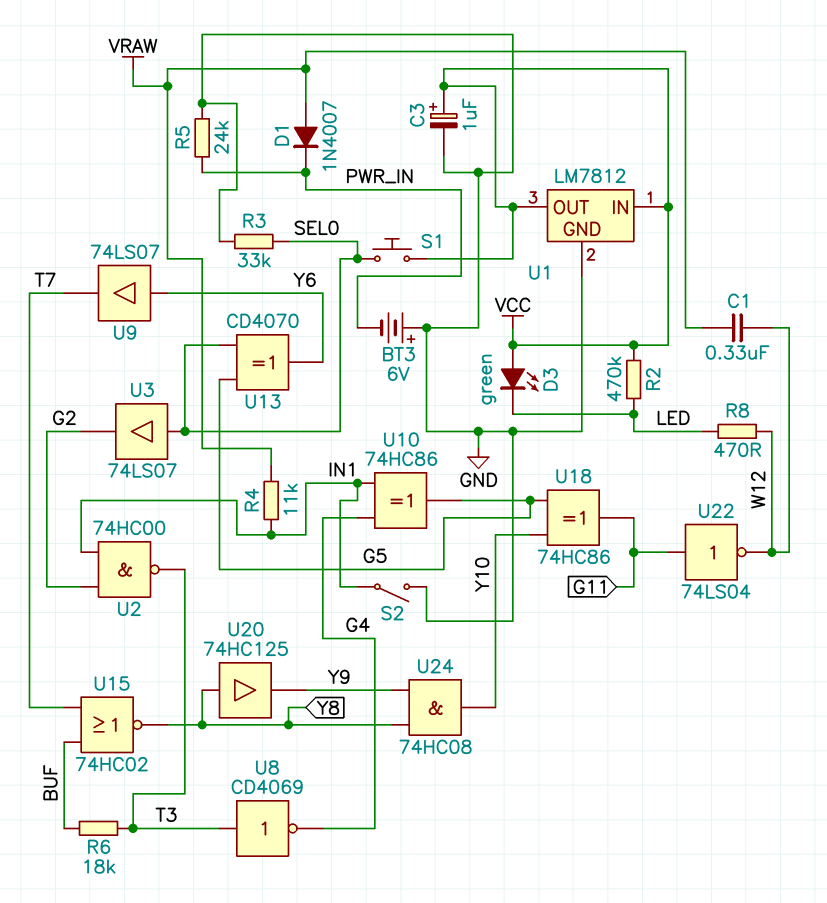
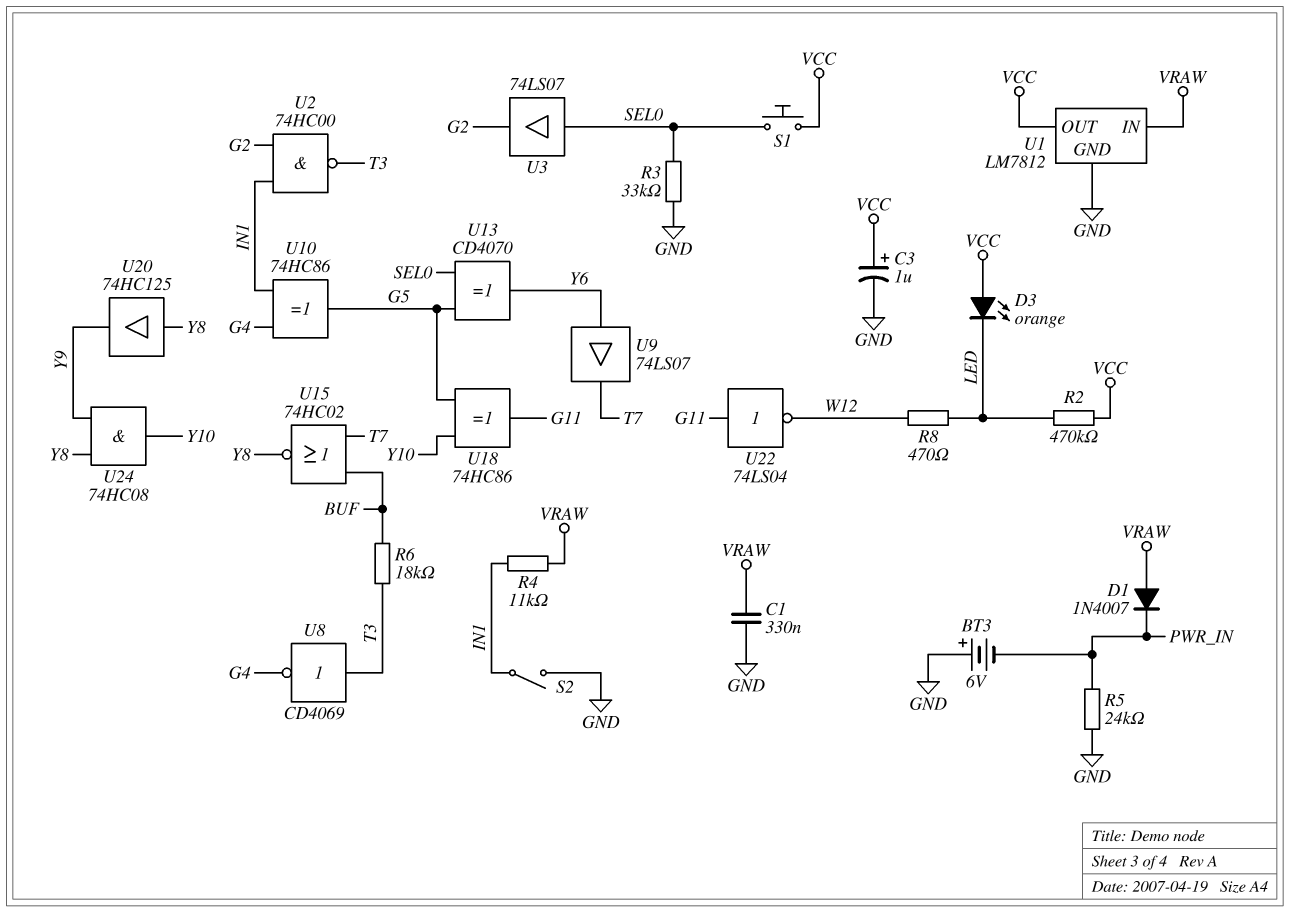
C1: 330nF (VRAW, W12) -> 330nF (GND, VRAW)
D3: LED green (A VCC, K LED) -> LED orange (A VCC, K LED)
U1 pin IN: VCC -> VRAW

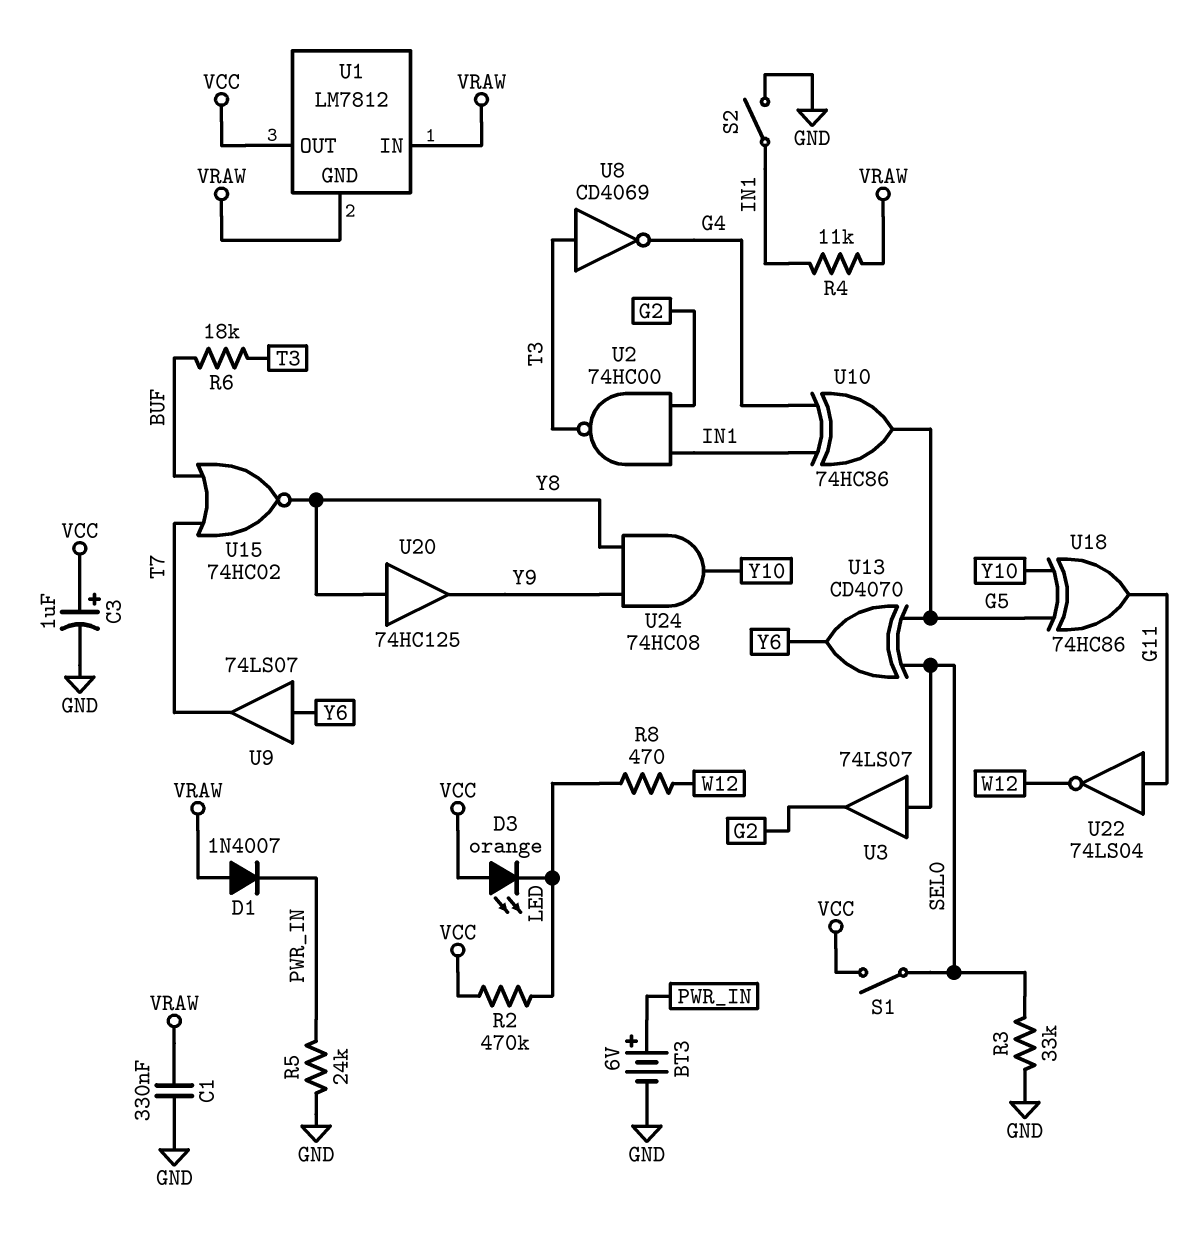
BT3: 6V (plus GND, minus PWR_IN) -> 6V (plus PWR_IN, minus GND)
S1: button (SEL0, VCC) -> switch (SEL0, VCC)
U1 pin GND: GND -> VRAW

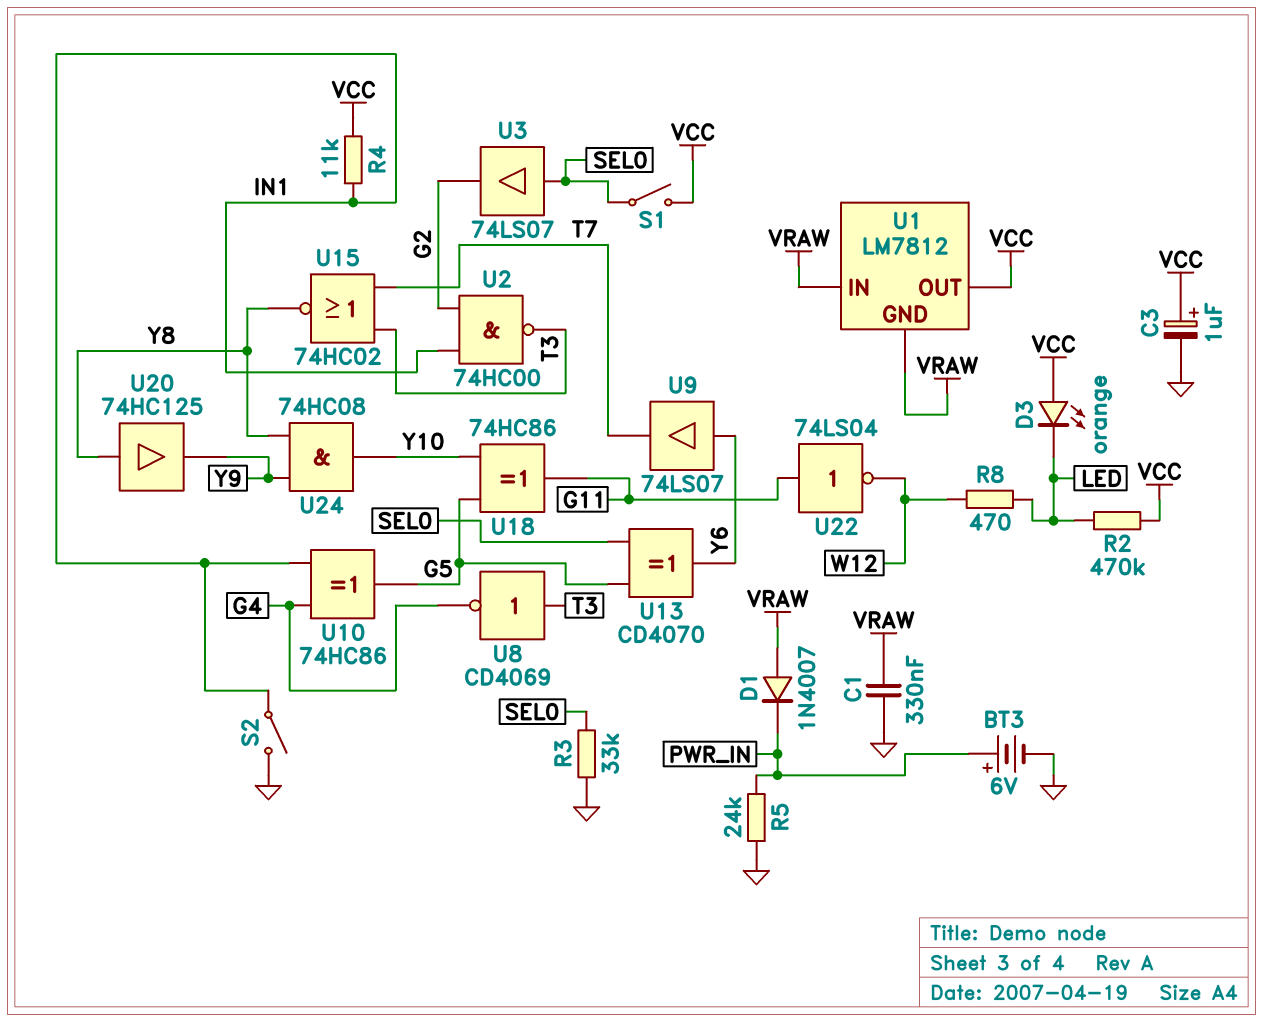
R4: 11k (IN1, VRAW) -> 11k (IN1, VCC)
R6: 18k (BUF, T3) -> none
U15: NOR 74HC02 (in BUF, in T7, out Y8) -> NOR 74HC02 (in T3, in T7, out Y8)

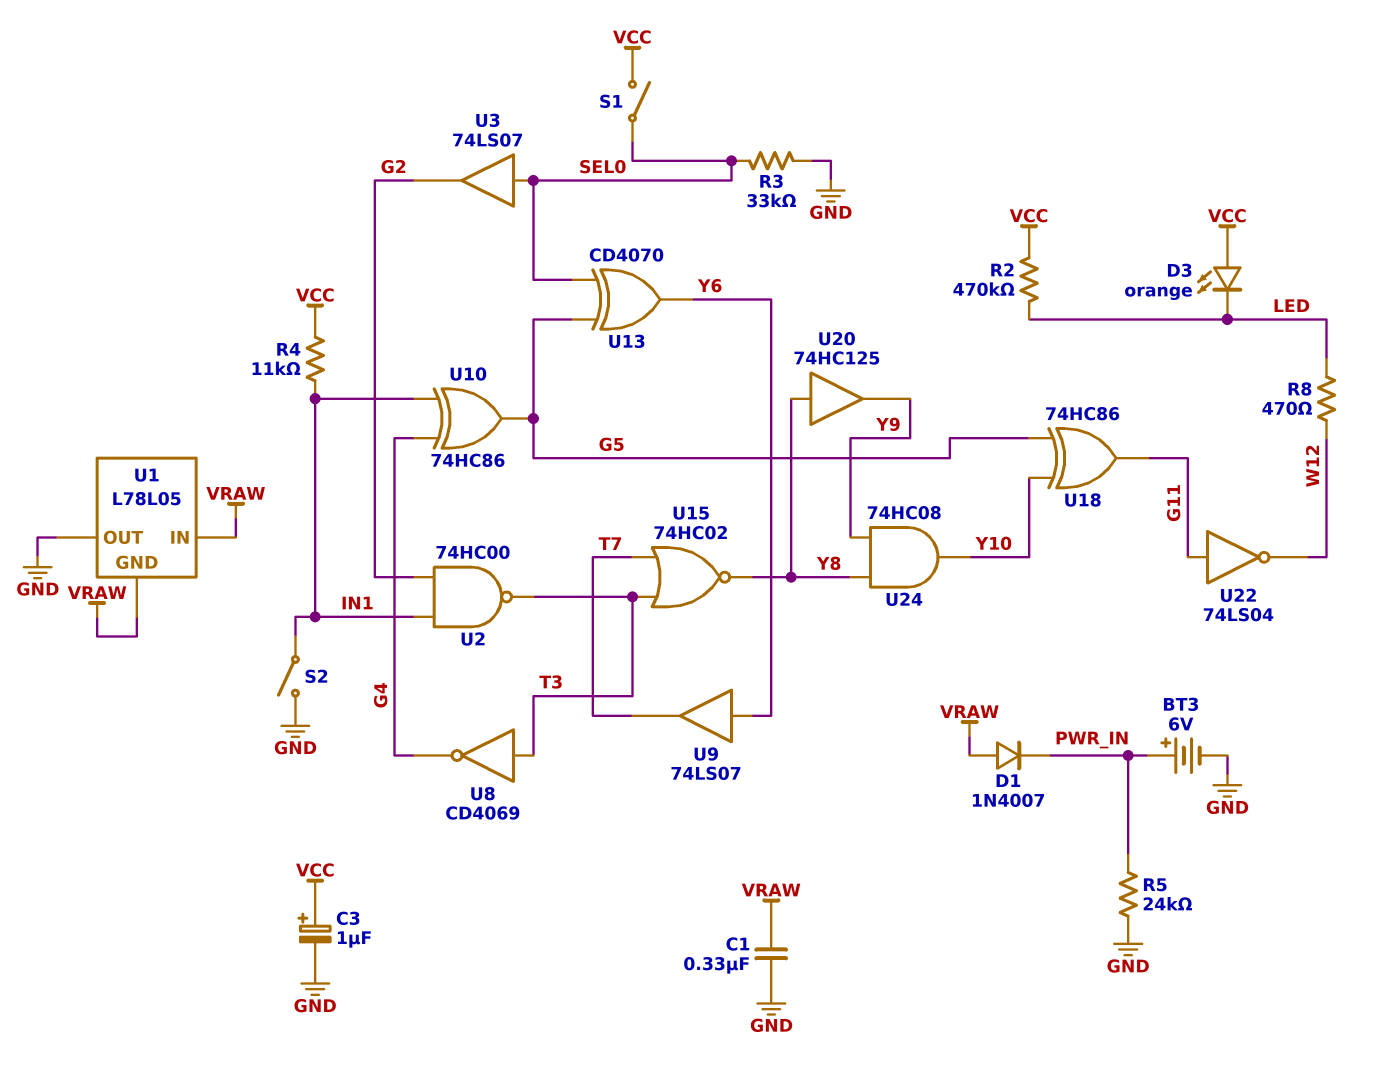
U1: LM7812 -> L78L05
U1 pin OUT: VCC -> GND

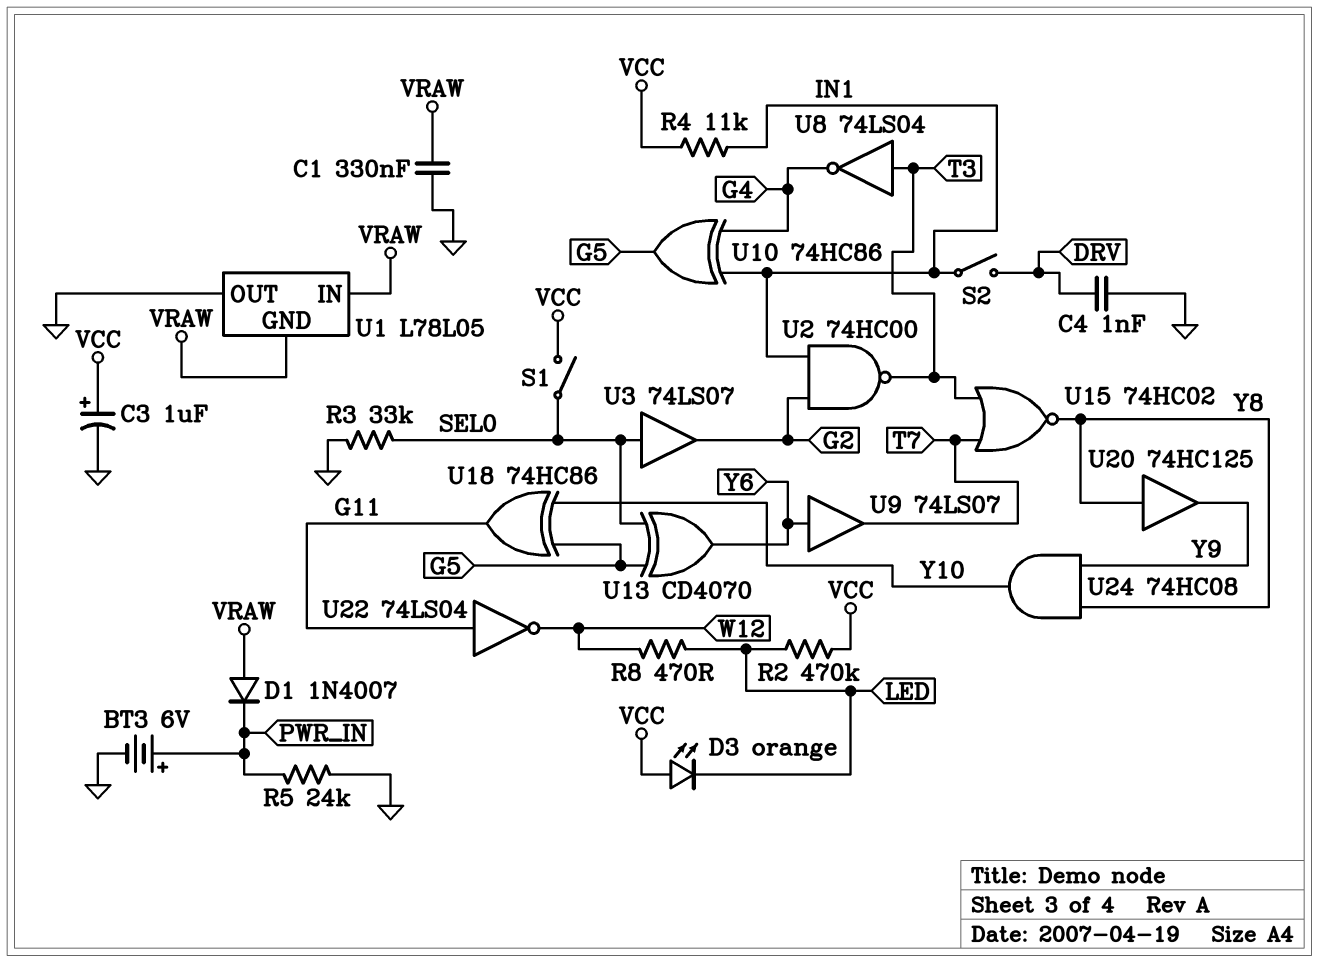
C4: none -> 1nF (DRV, GND)
S2: switch (GND, IN1) -> switch (DRV, IN1)
U8: NOT CD4069 (in T3, out G4) -> NOT 74LS04 (in T3, out G4)

